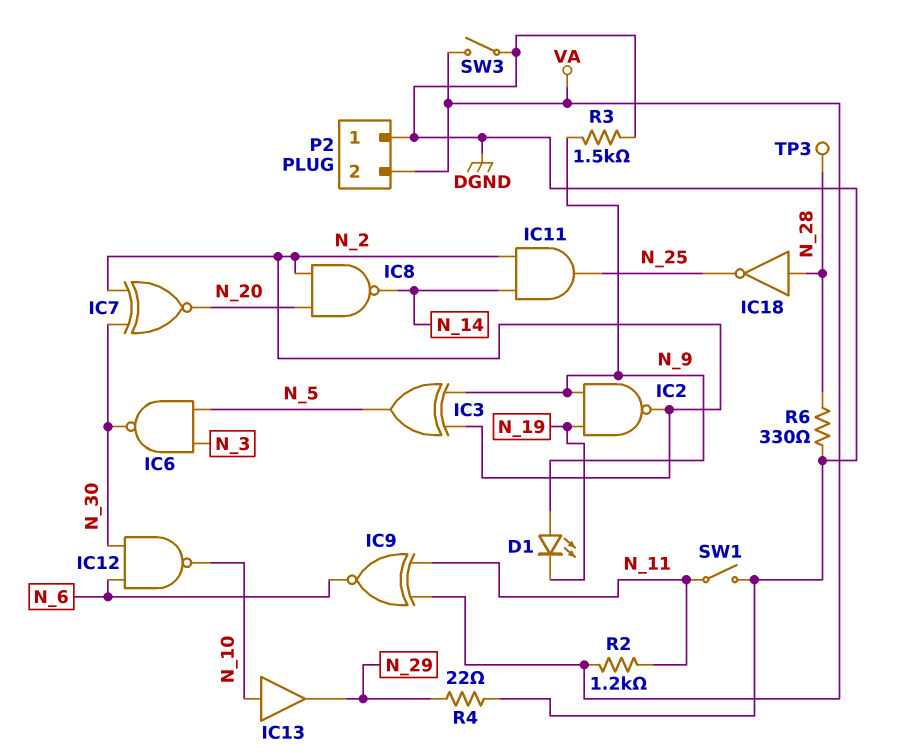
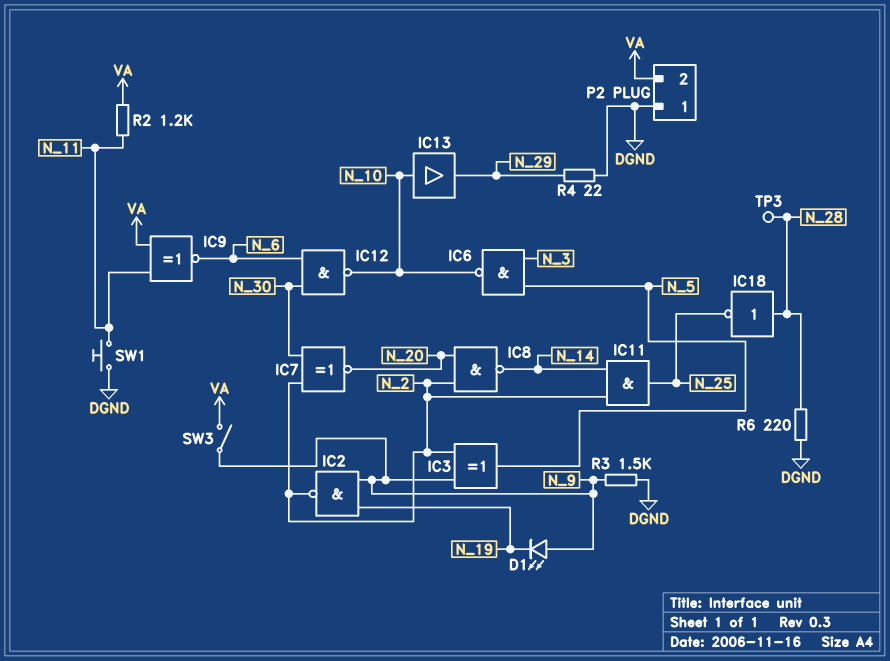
IC6: NAND (in N_3, in N_5, out N_30) -> NAND (in N_3, in N_5, out N_10)
R6: 330 (DGND, N_28) -> 220 (DGND, N_28)
SW1: switch (DGND, N_11) -> button (DGND, N_11)
SW3: switch (DGND, VA) -> switch (N_9, VA)

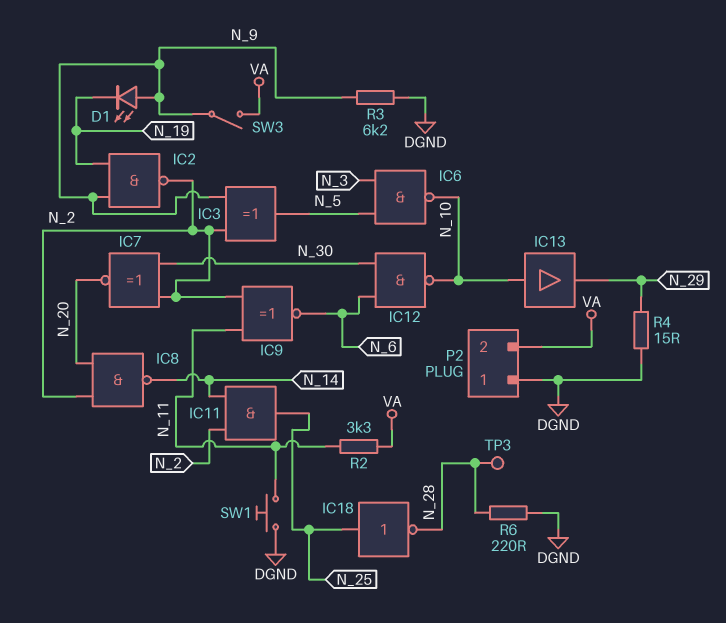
IC9: XNOR (in N_11, in VA, out N_6) -> XNOR (in N_2, in N_11, out N_6)
IC18: NOT (in N_28, out N_25) -> NOT (in N_25, out N_28)
R2: 1.2k (N_11, VA) -> 3.3k (N_11, VA)
R3: 1.5k (DGND, N_9) -> 6.2k (DGND, N_9)
R4: 22 (DGND, N_29) -> 15 (DGND, N_29)

